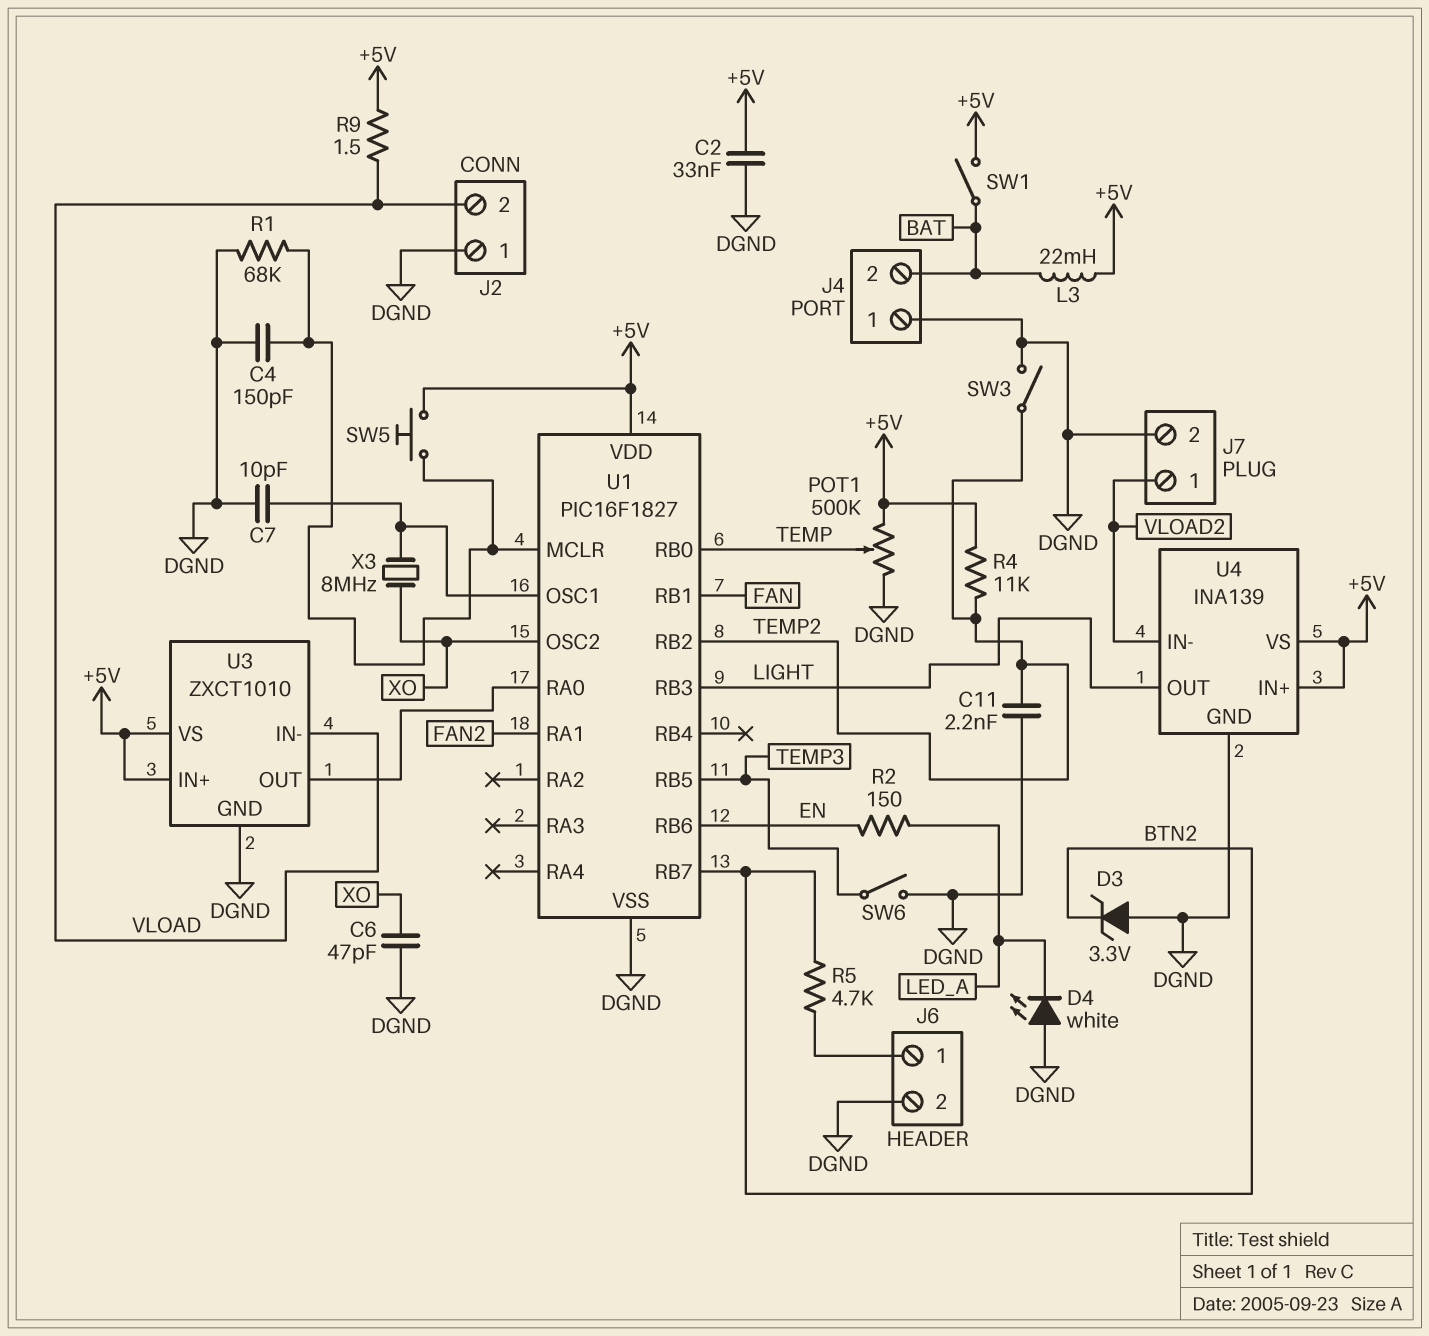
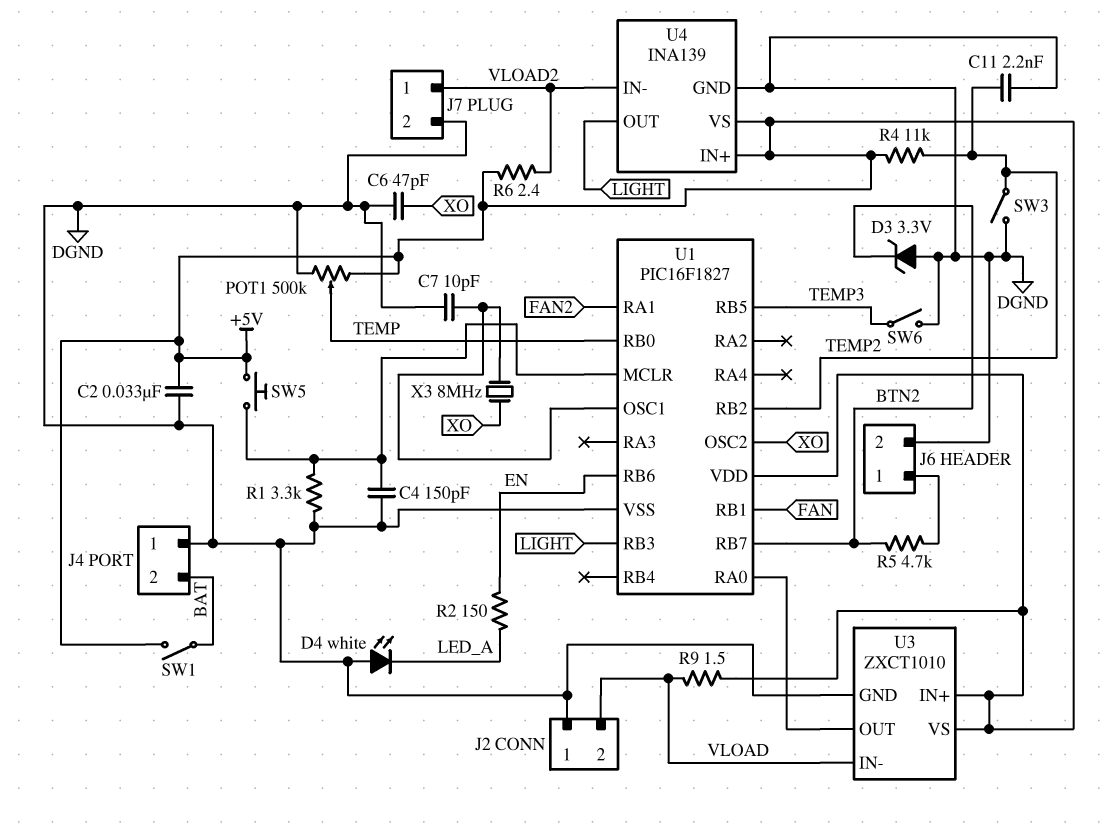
L3: 22mH (+5V, BAT) -> none
R1: 68k (DGND, U1/MCLR) -> 3.3k (DGND, U1/MCLR)
R6: none -> 2.4 (+5V, VLOAD2)

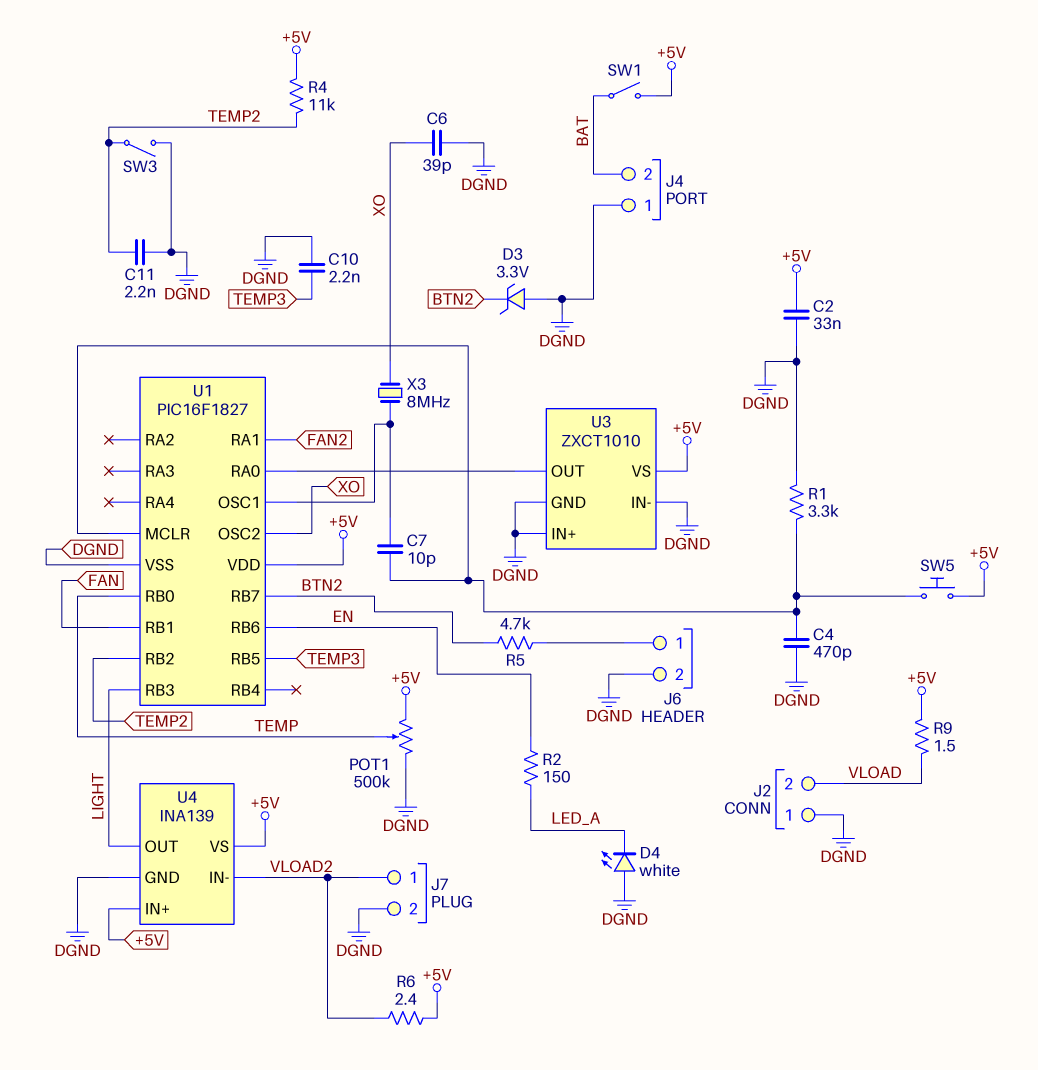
C4: 150pF (DGND, U1/MCLR) -> 470pF (DGND, U1/MCLR)
C6: 47pF (DGND, XO) -> 39pF (DGND, XO)
C7: 10pF (DGND, U1/OSC1) -> 10pF (U1/MCLR, U1/OSC1)
C10: none -> 2.2nF (DGND, TEMP3)
SW6: switch (DGND, TEMP3) -> none
U3 pin IN+: +5V -> DGND
U3 pin IN-: VLOAD -> DGND

